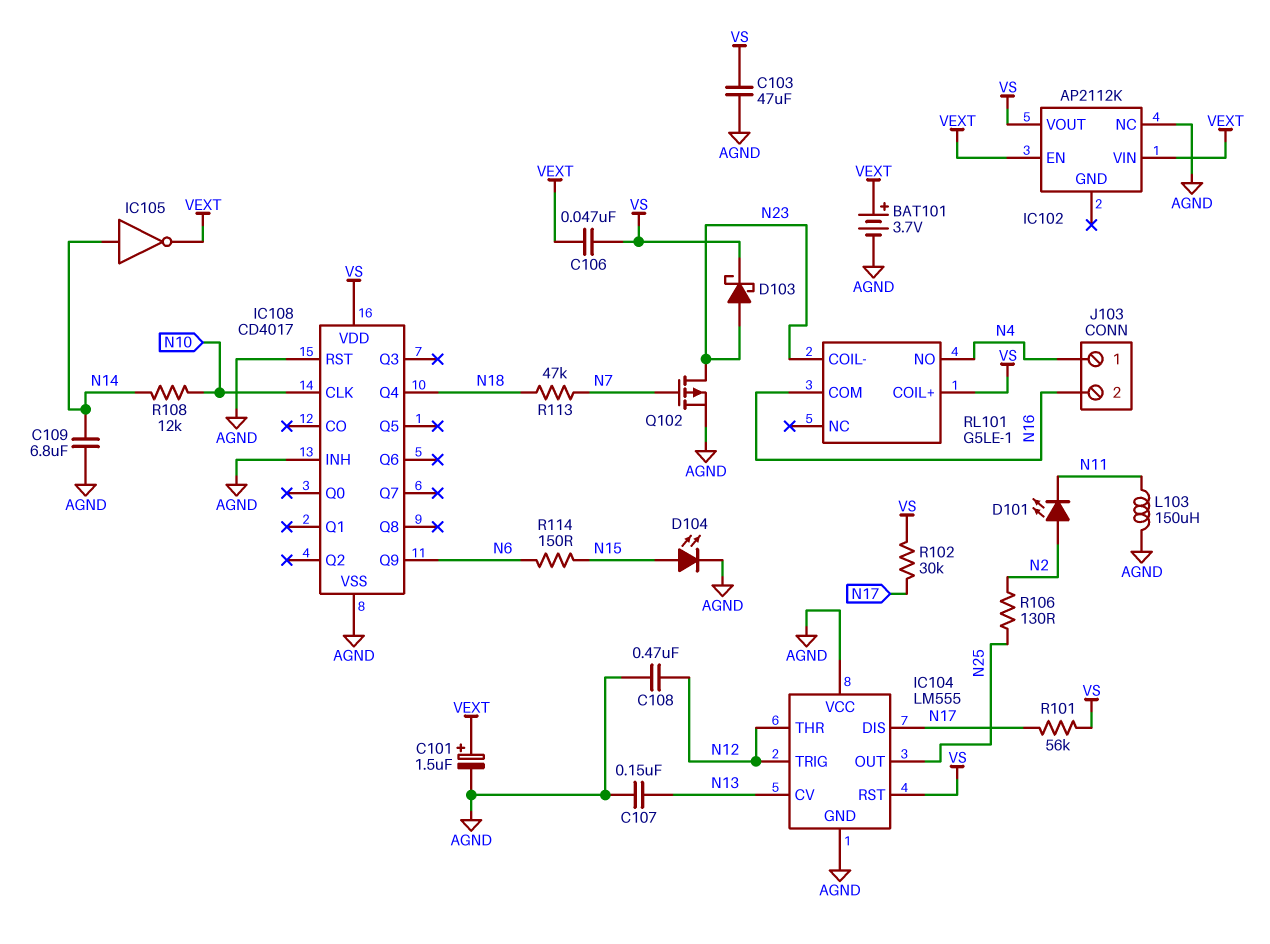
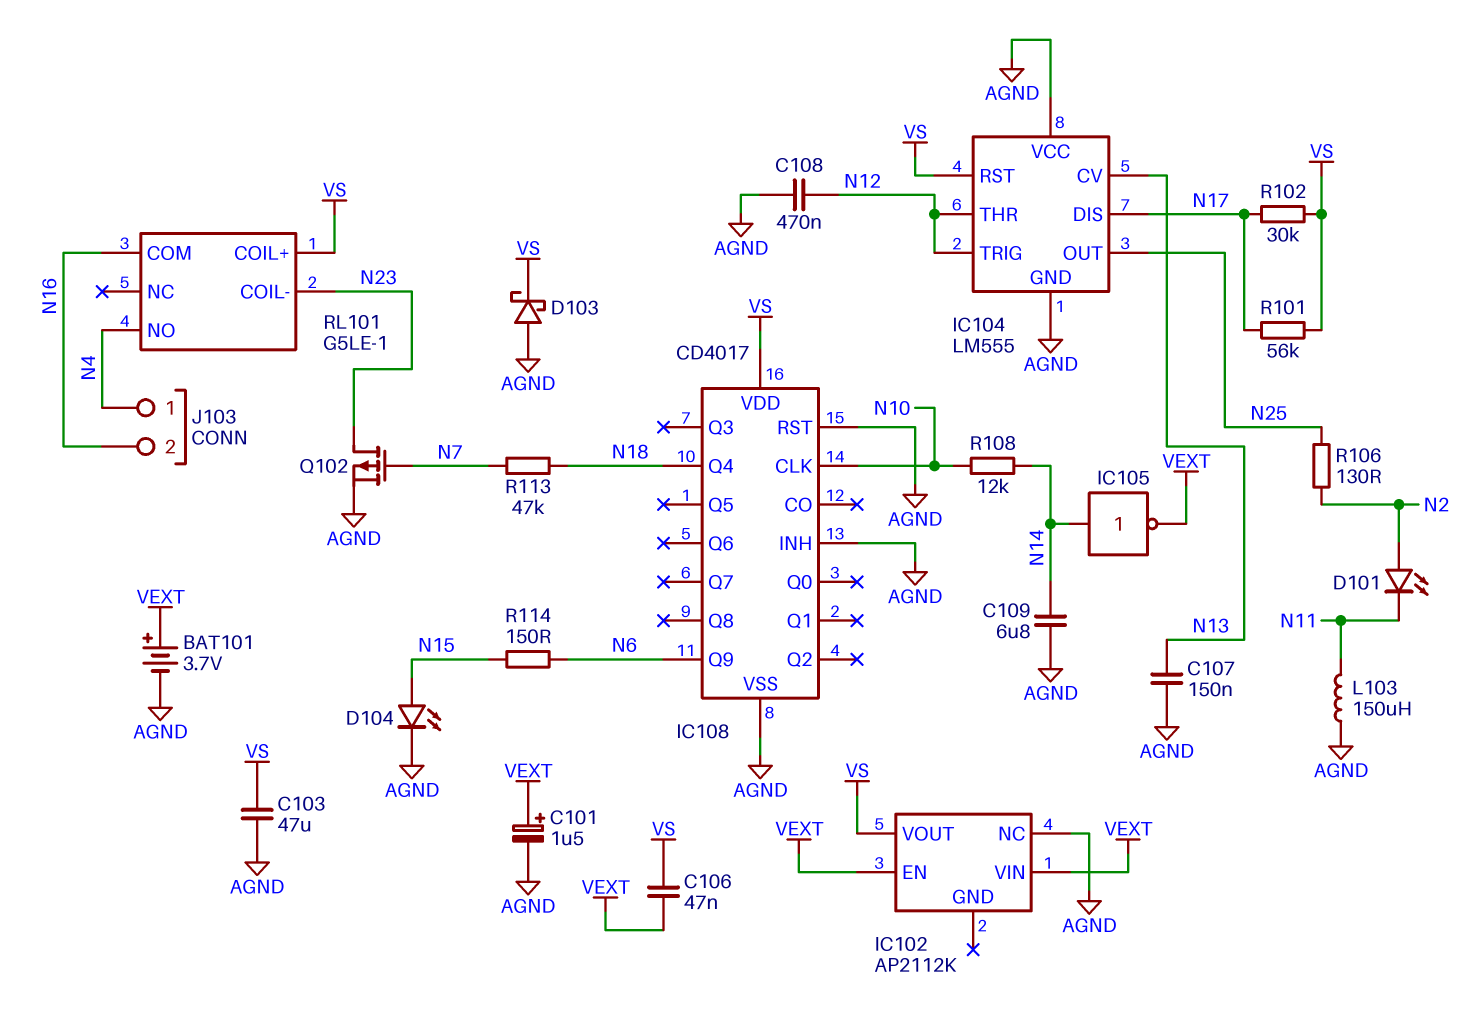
D103: schottky (A N23, K VS) -> schottky (A AGND, K VS)

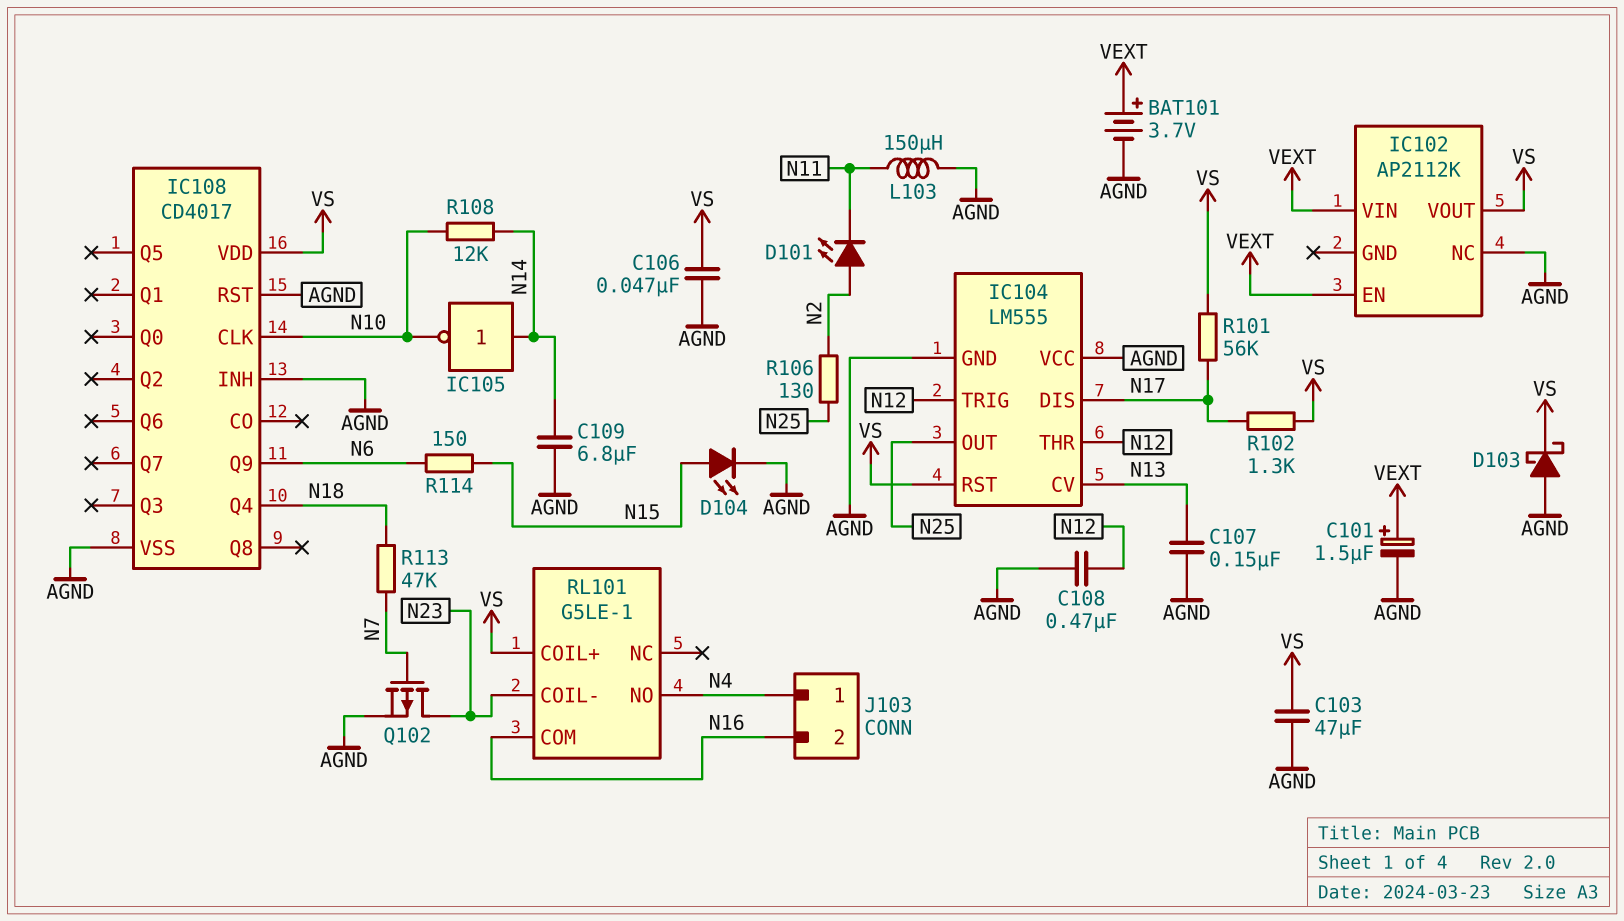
C106: 47nF (VEXT, VS) -> 47nF (AGND, VS)
IC105: NOT (in N14, out VEXT) -> NOT (in N14, out N10)
R102: 30k (N17, VS) -> 1.3k (N17, VS)

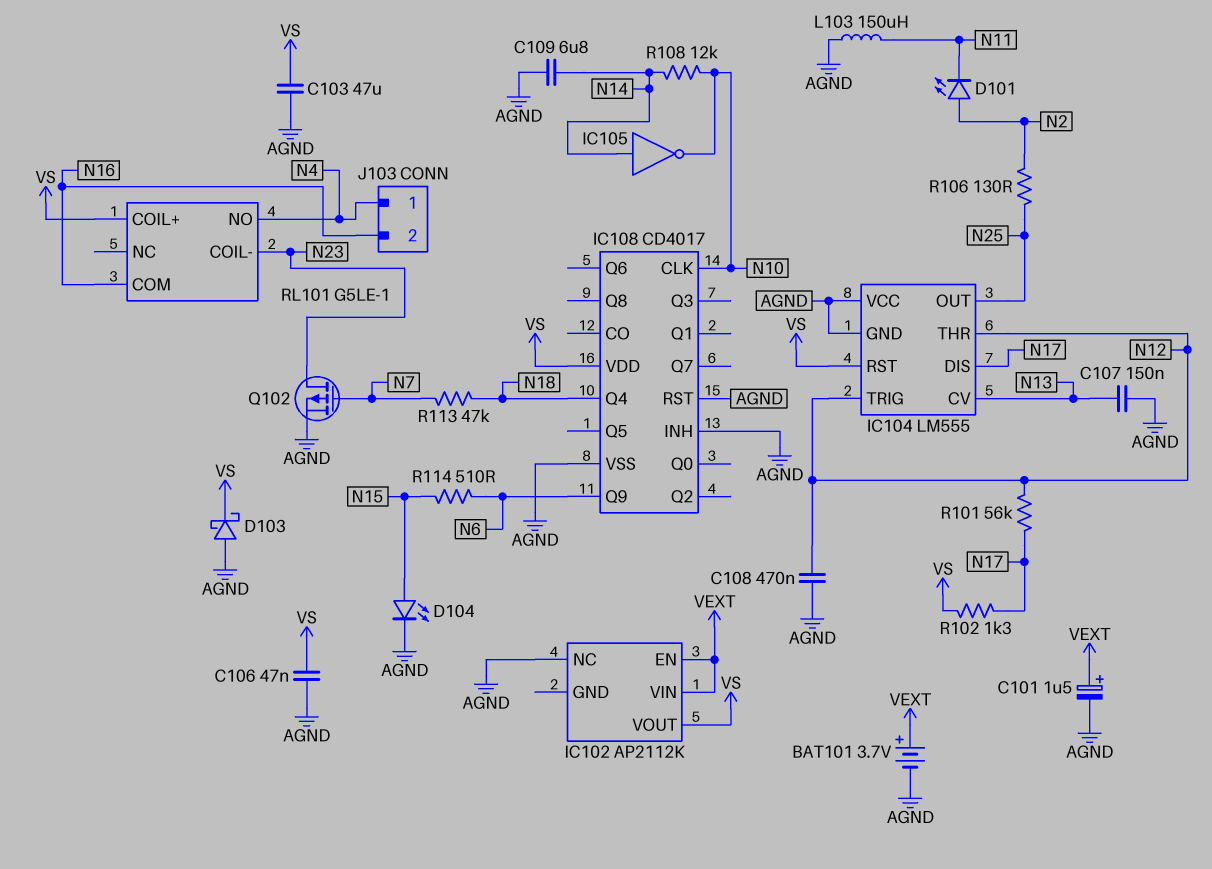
R101: 56k (N17, VS) -> 56k (N12, N17)
R114: 150 (N6, N15) -> 510 (N6, N15)

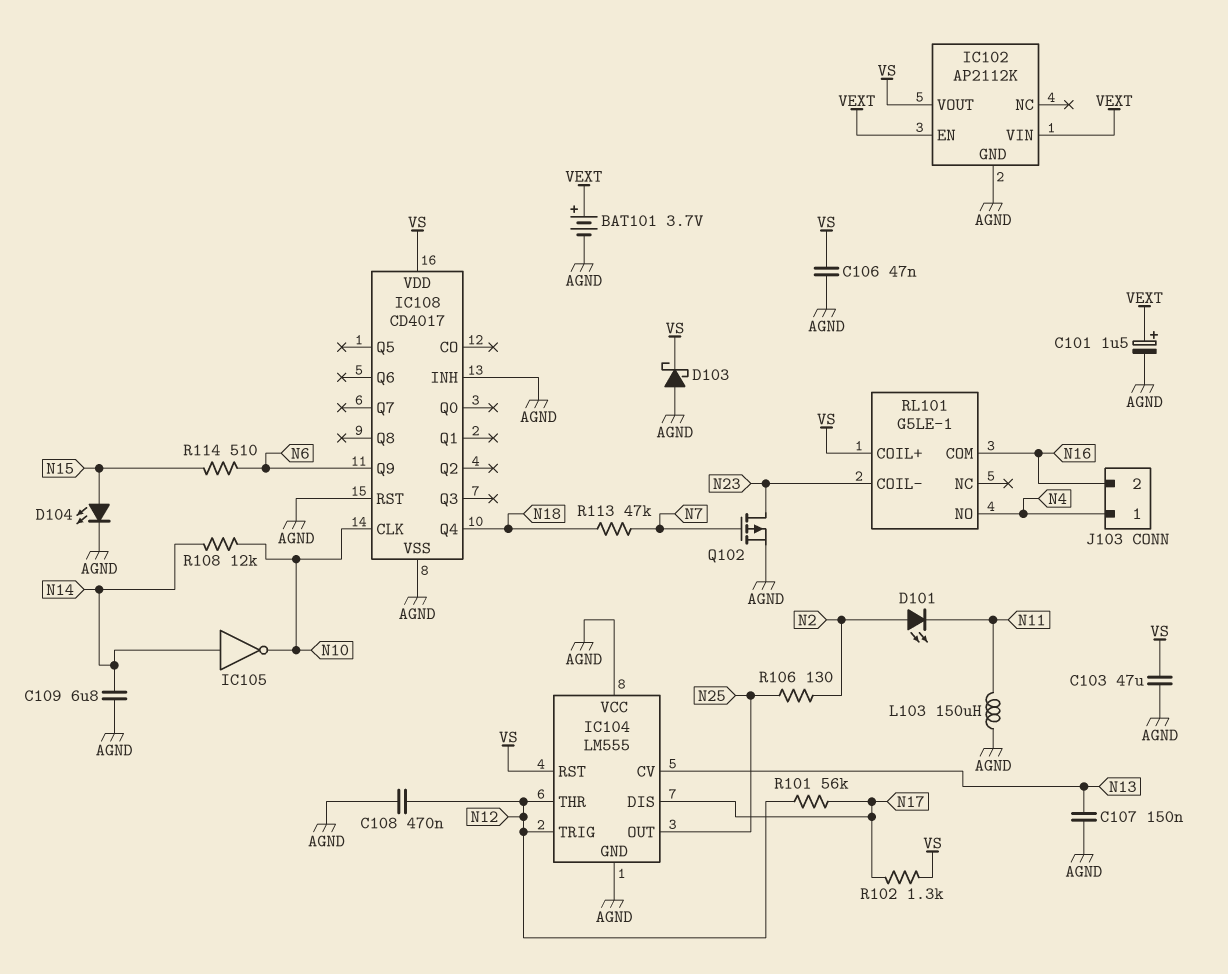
IC102 pin GND: none -> AGND
IC102 pin NC: AGND -> none

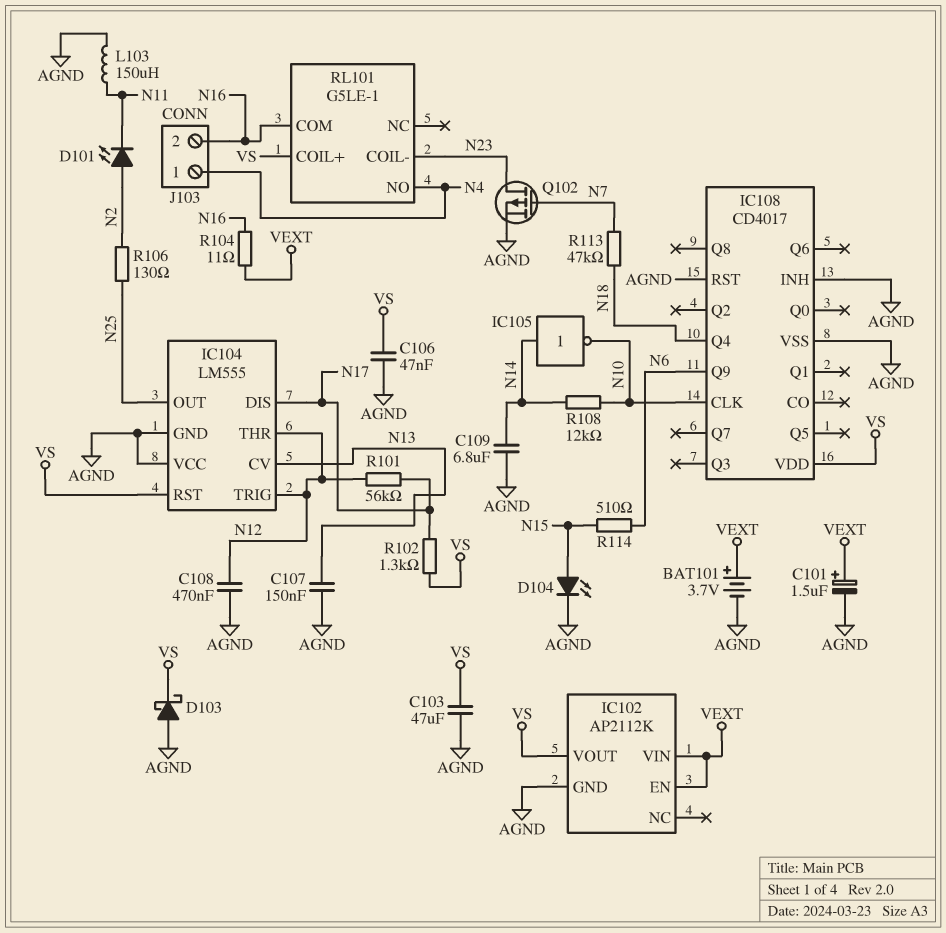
R104: none -> 11 (N16, VEXT)

